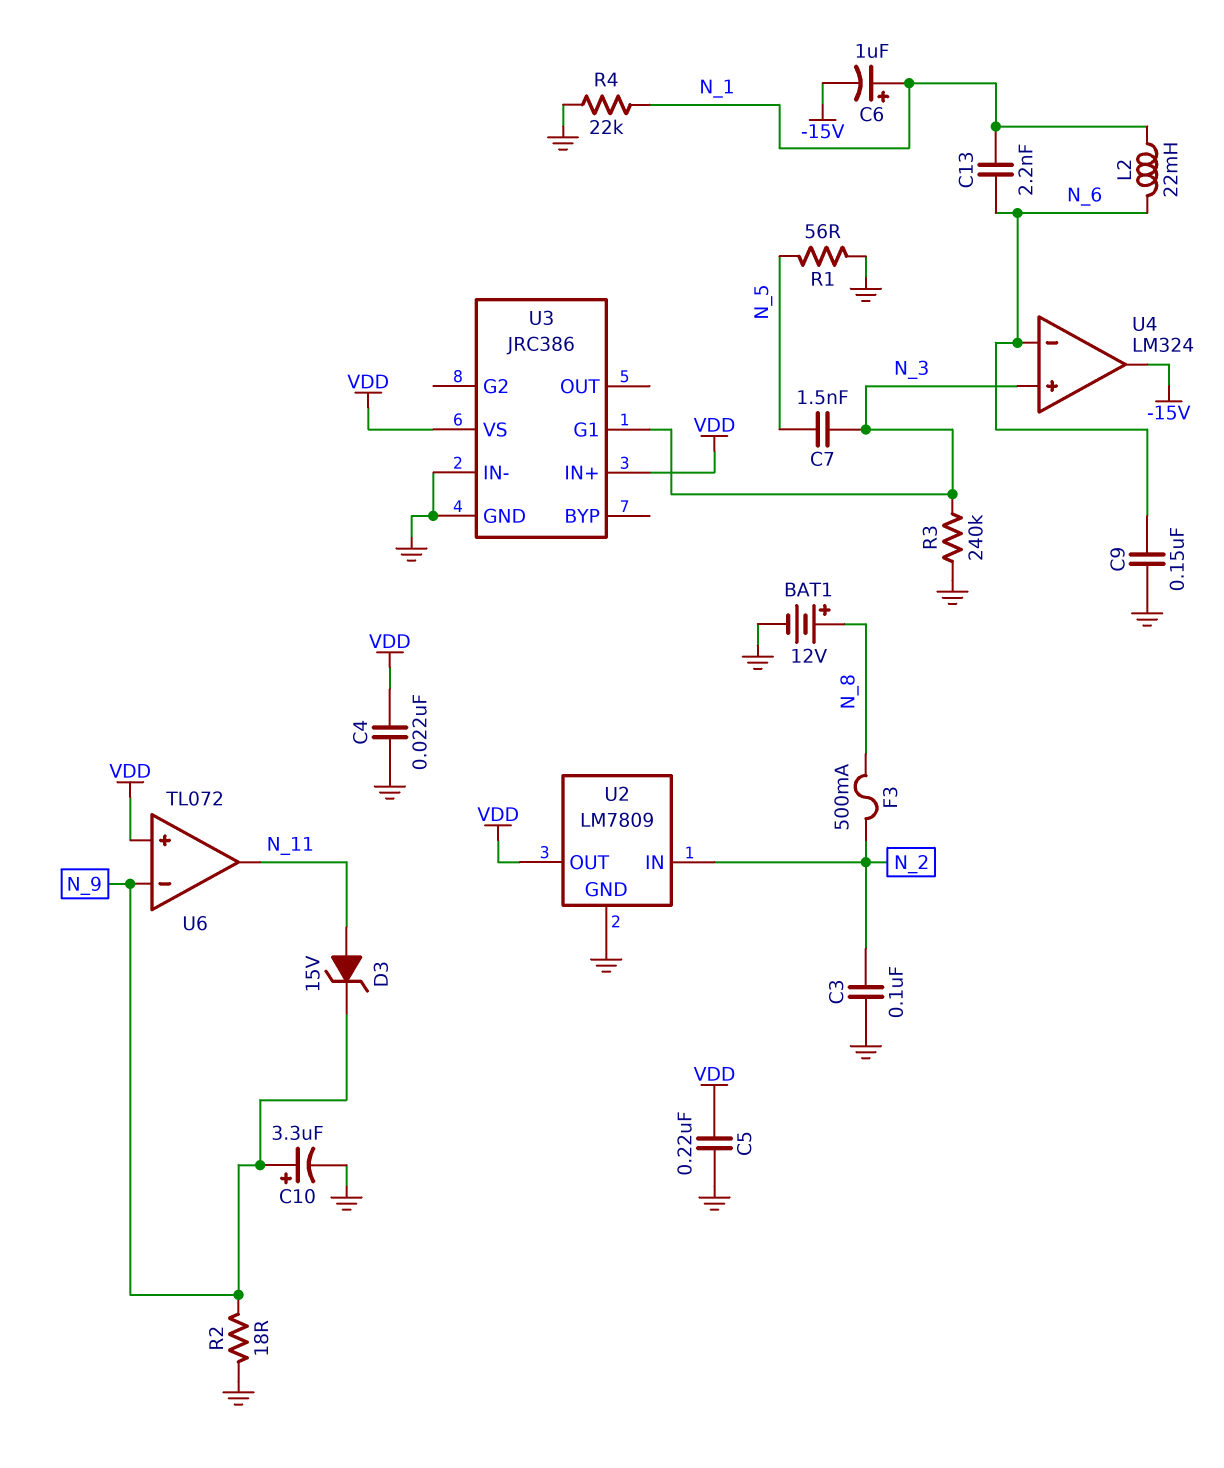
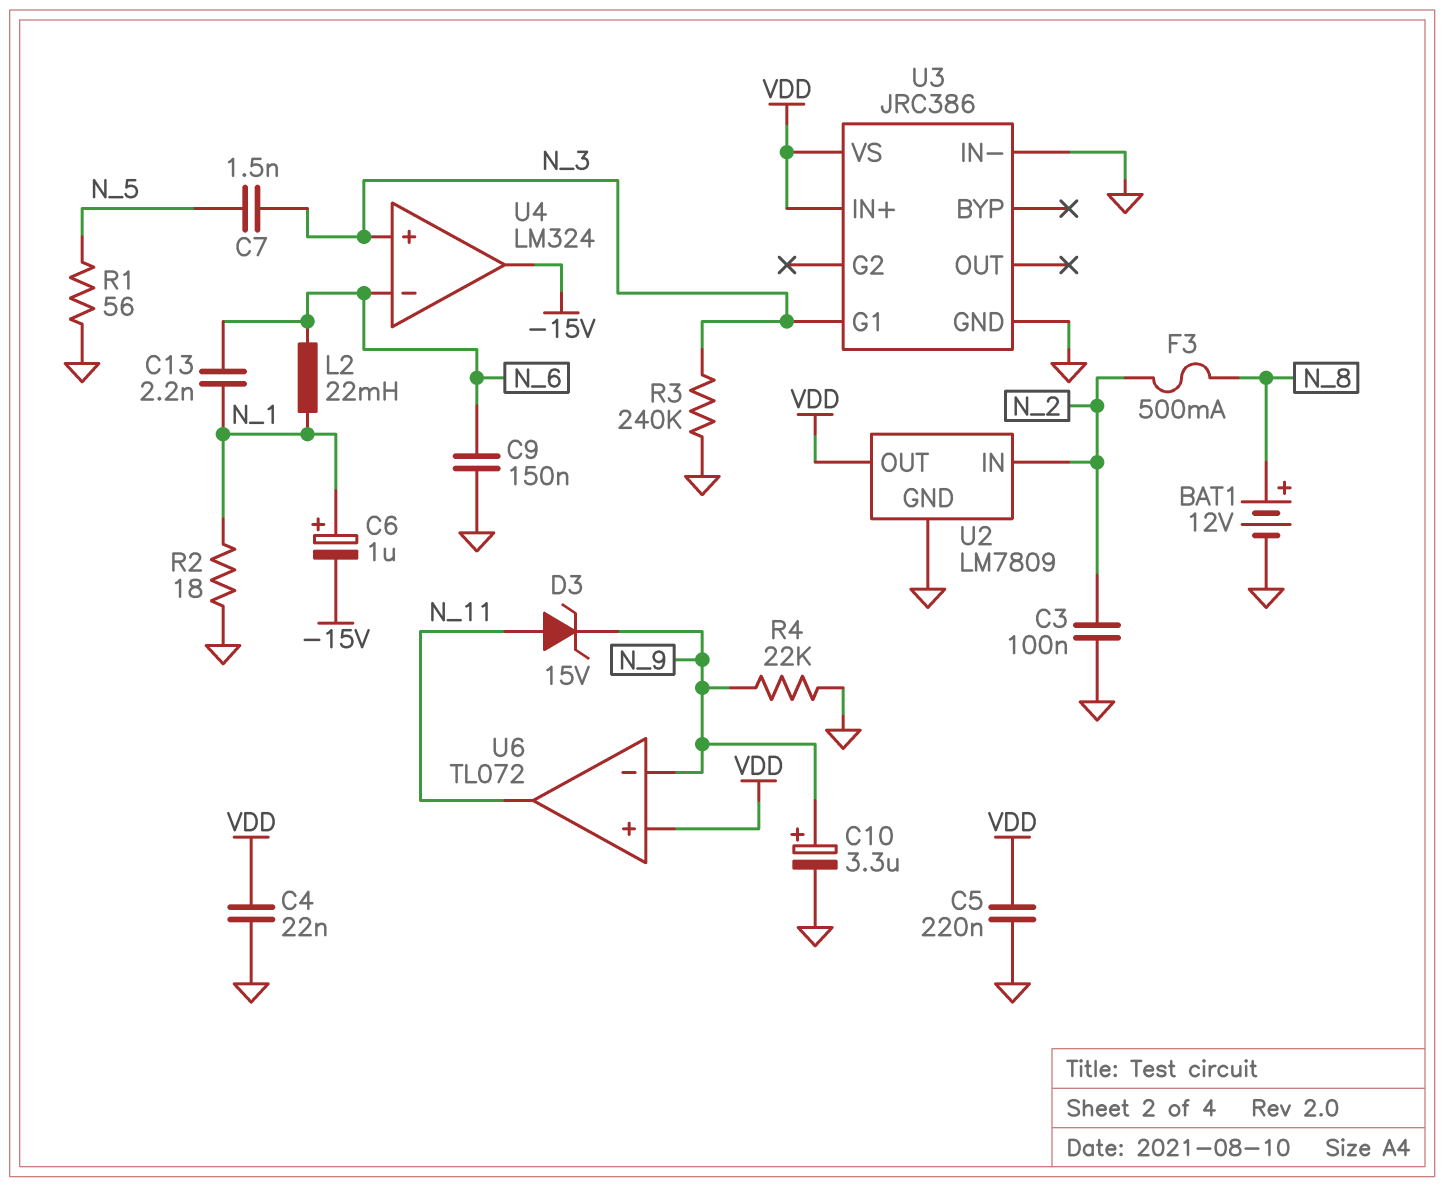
R2: 18 (GND, N_9) -> 18 (GND, N_1)
R4: 22k (GND, N_1) -> 22k (GND, N_9)

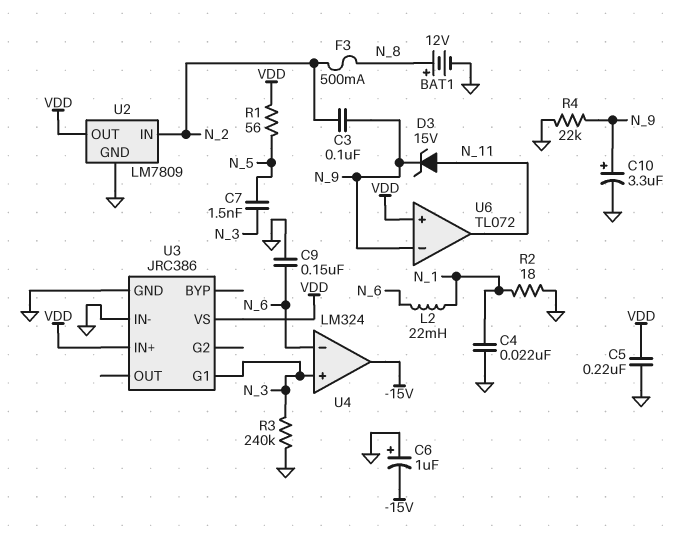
C3: 100nF (GND, N_2) -> 100nF (N_2, N_9)
C4: 22nF (GND, VDD) -> 22nF (GND, N_1)
C6: 1uF (plus N_1, minus -15V) -> 1uF (plus GND, minus -15V)
C13: 2.2nF (N_1, N_6) -> none
R1: 56 (GND, N_5) -> 56 (N_5, VDD)

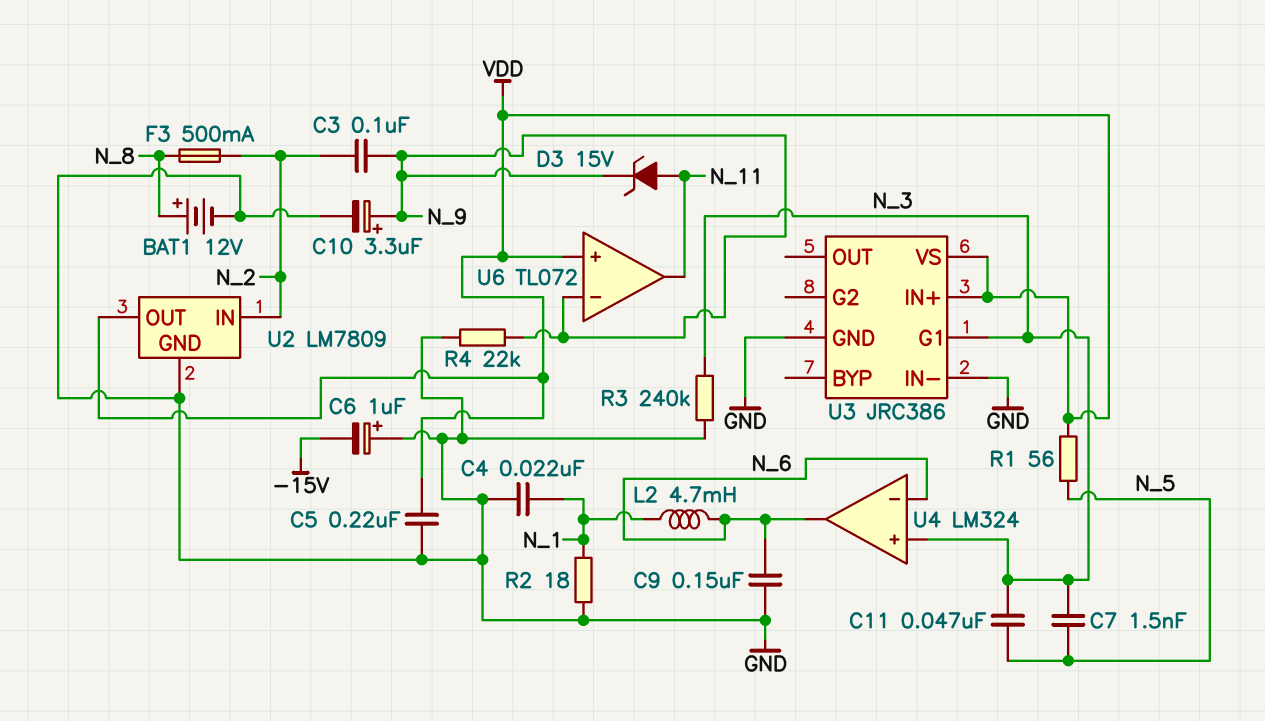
C11: none -> 47nF (N_3, N_5)
L2: 22mH (N_1, N_6) -> 4.7mH (N_1, N_6)
U4 pin out: -15V -> N_6

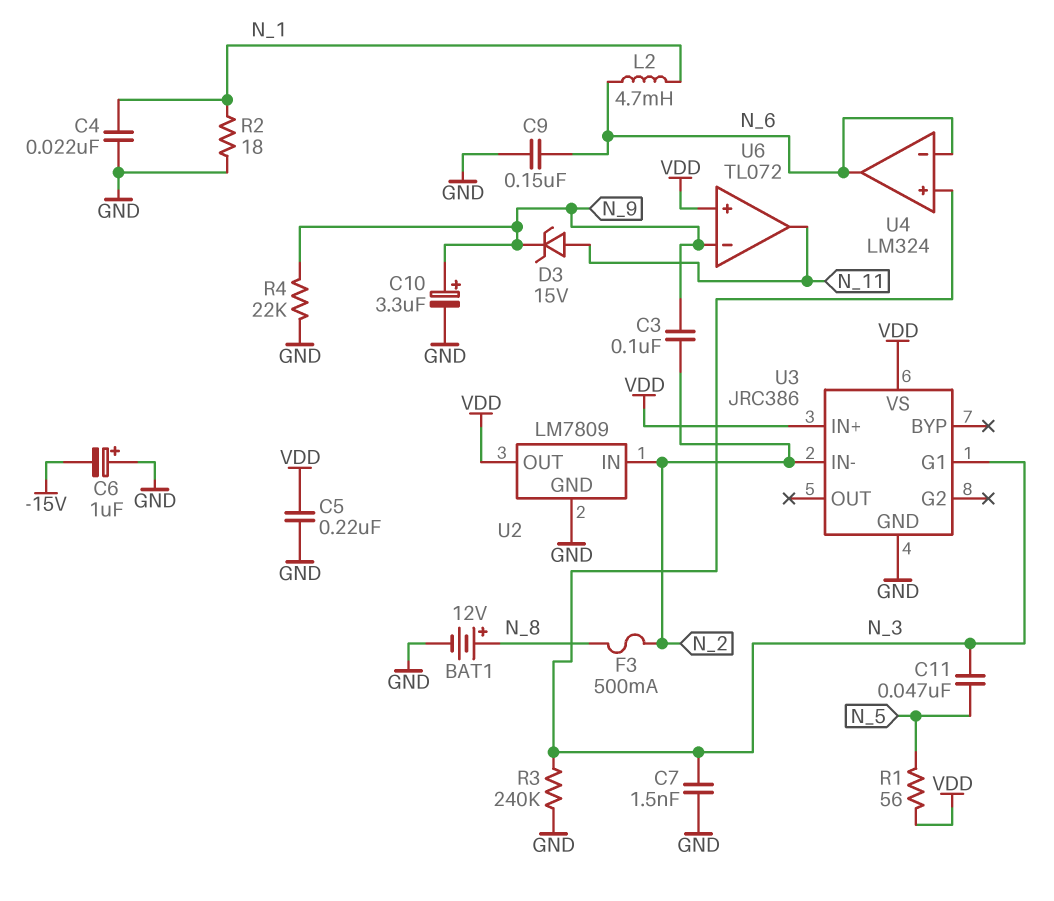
C7: 1.5nF (N_3, N_5) -> 1.5nF (GND, N_3)
U3 pin IN-: GND -> N_2

